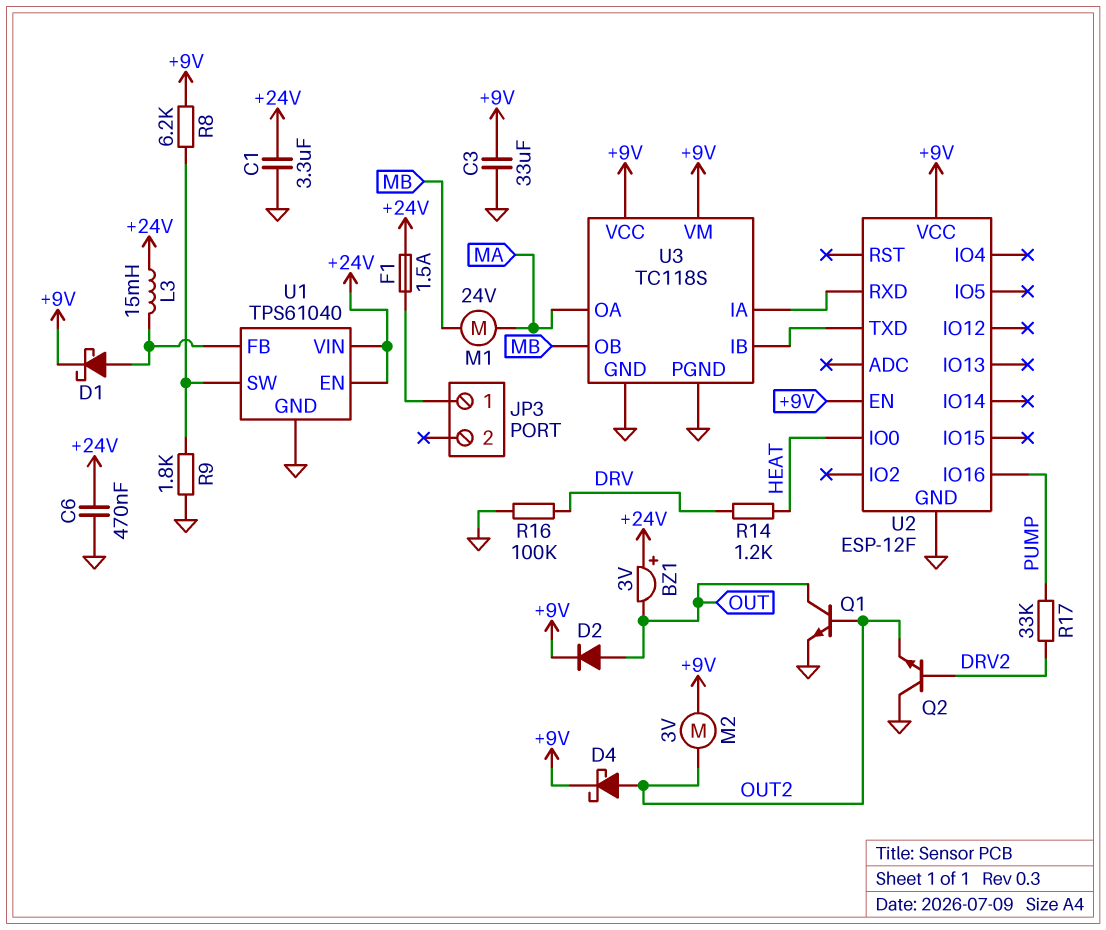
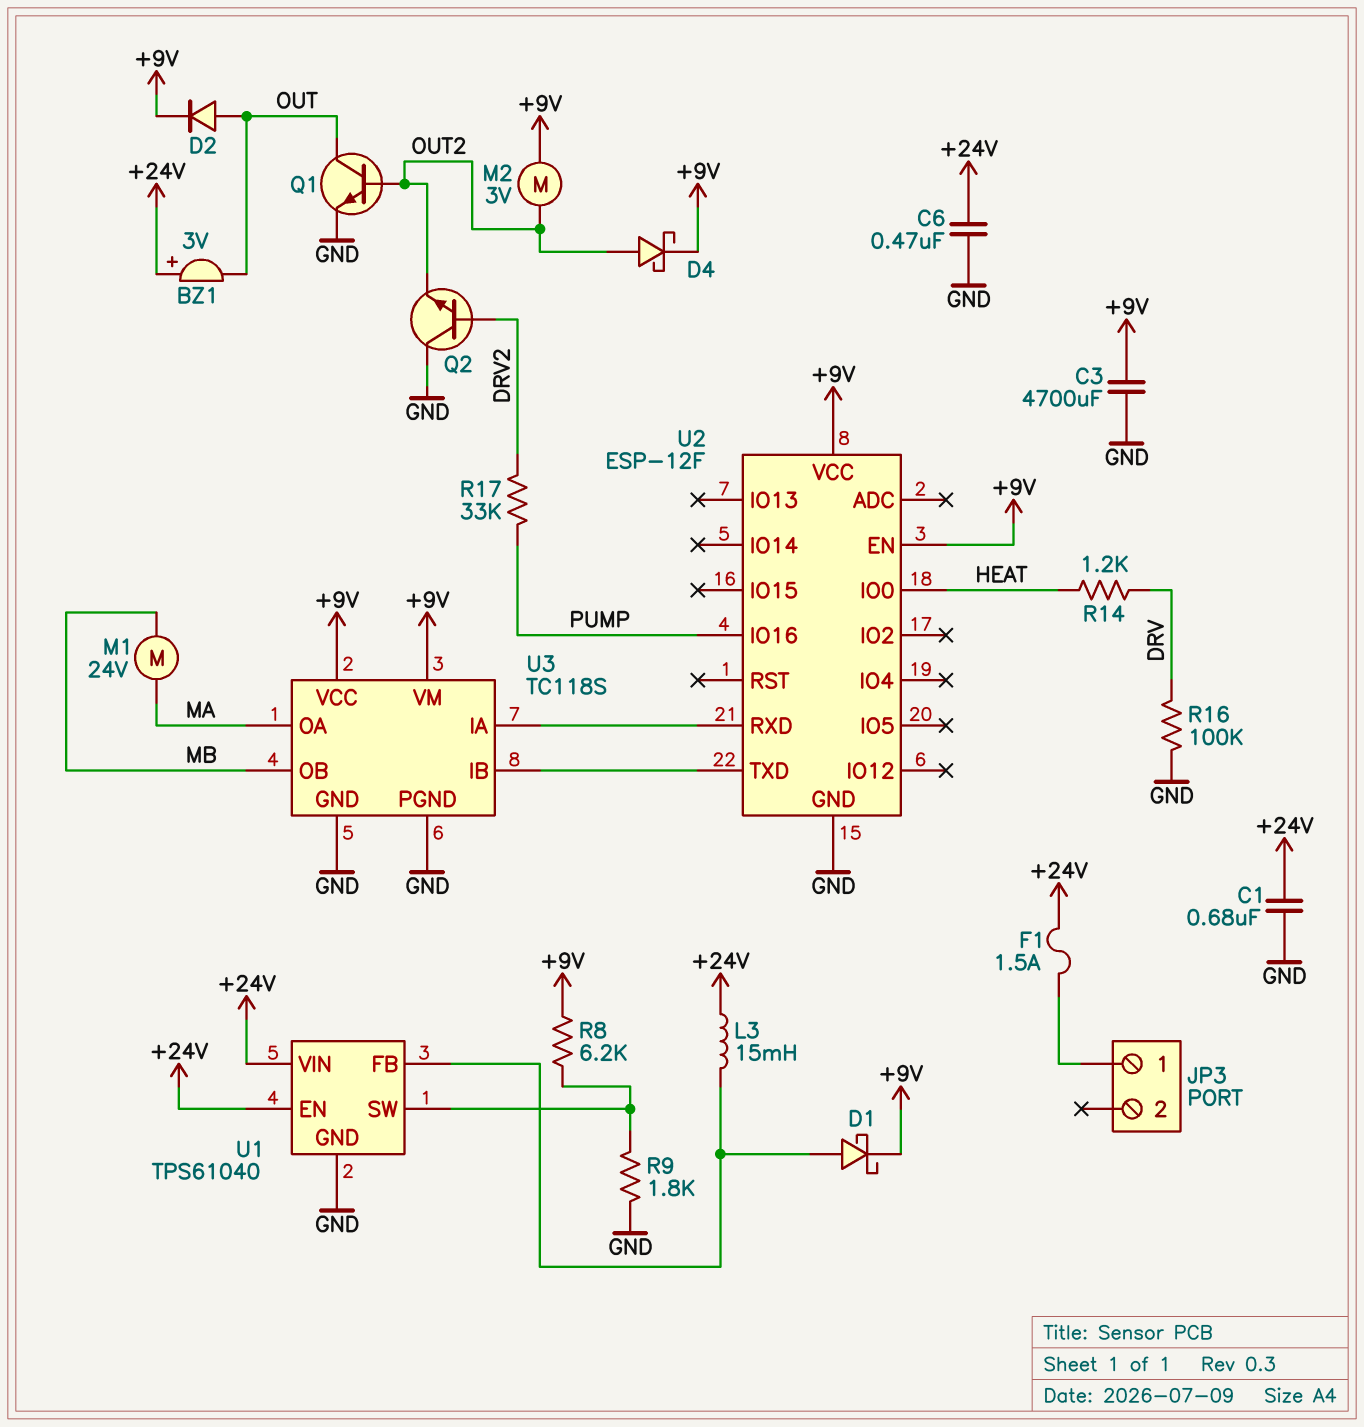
C1: 3.3uF (+24V, GND) -> 680nF (+24V, GND)
C3: 33uF (+9V, GND) -> 4700uF (+9V, GND)

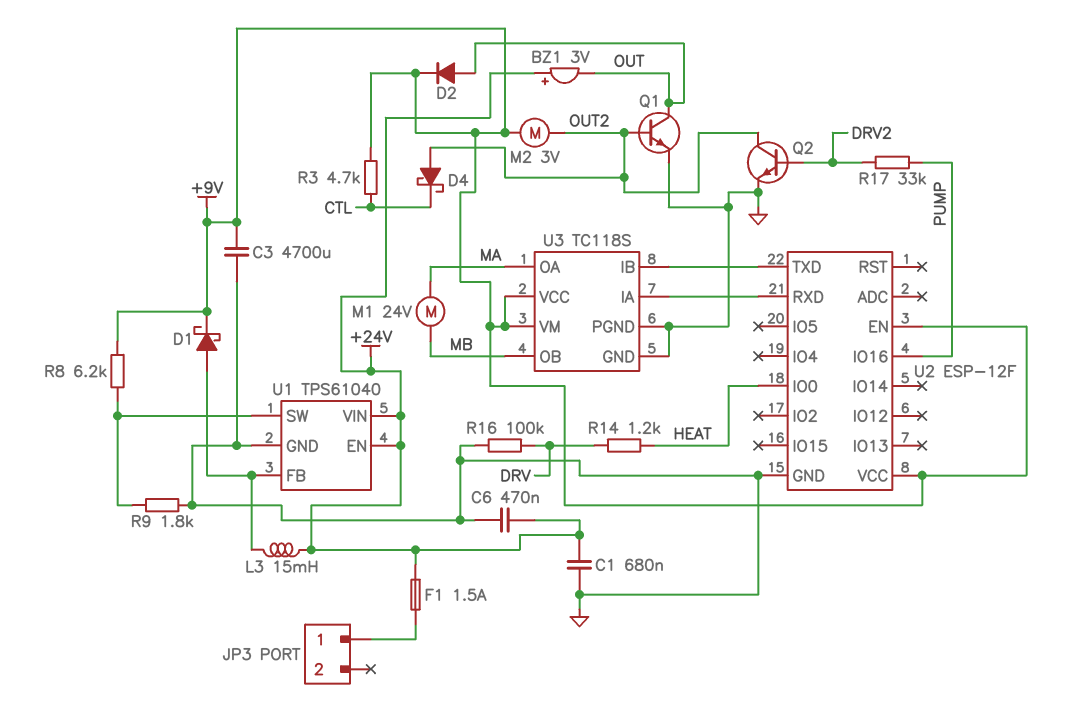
D4: schottky (A OUT2, K +9V) -> schottky (A OUT2, K CTL)
Q2: NPN (B DRV2, C GND, E OUT2) -> NPN (B DRV2, C OUT2, E GND)
R3: none -> 4.7k (+9V, CTL)

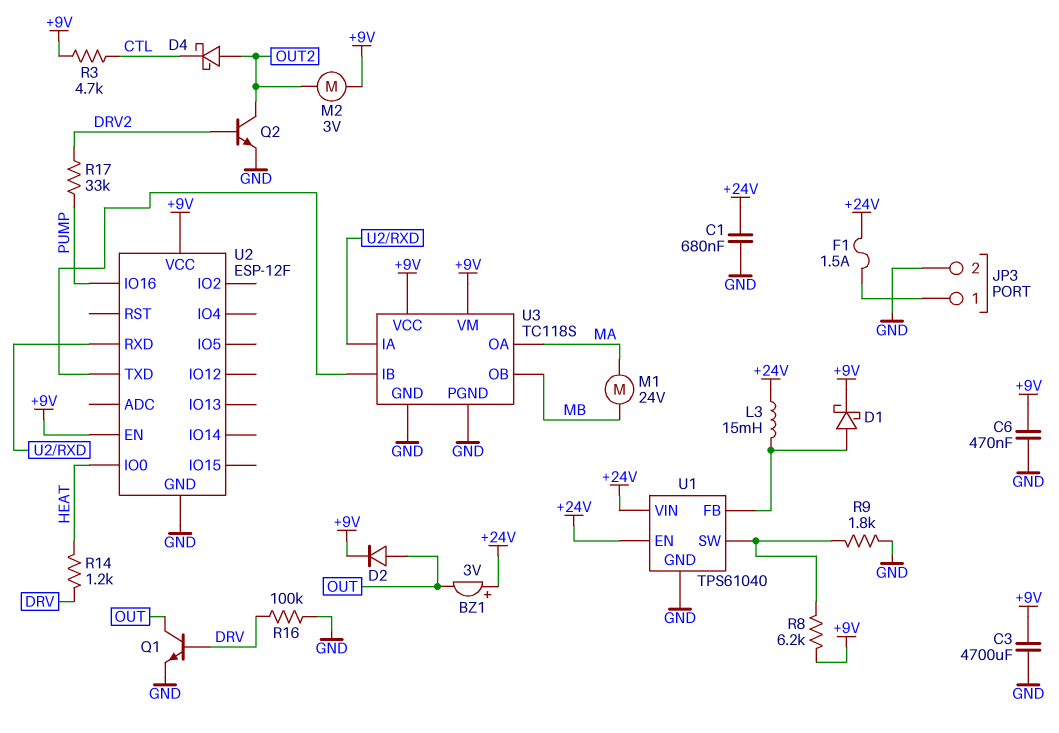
C6: 470nF (+24V, GND) -> 470nF (+9V, GND)
JP3 pin 2: none -> GND
Q1: NPN (B OUT2, C OUT, E GND) -> NPN (B DRV, C OUT, E GND)

